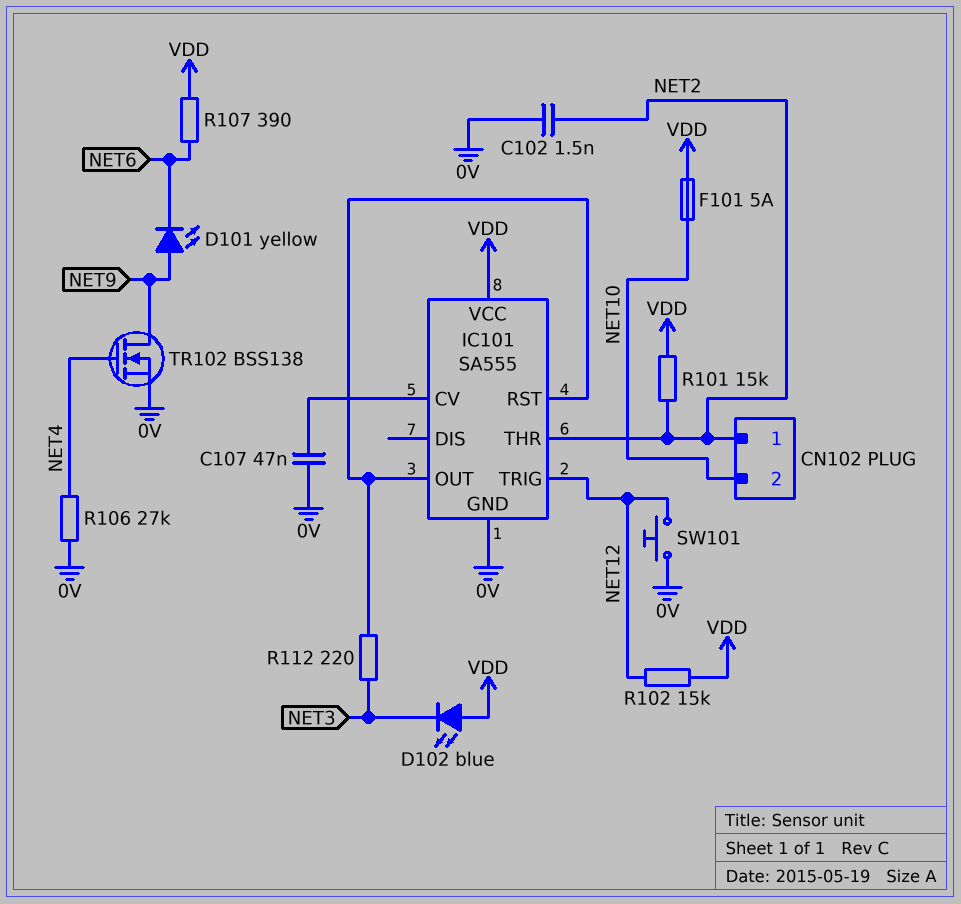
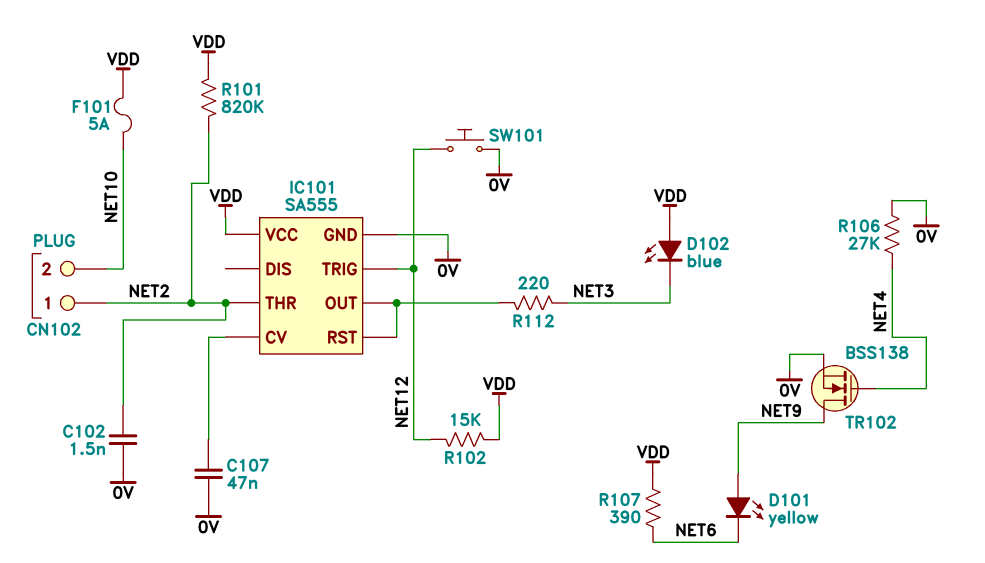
R101: 15k (NET2, VDD) -> 820k (NET2, VDD)

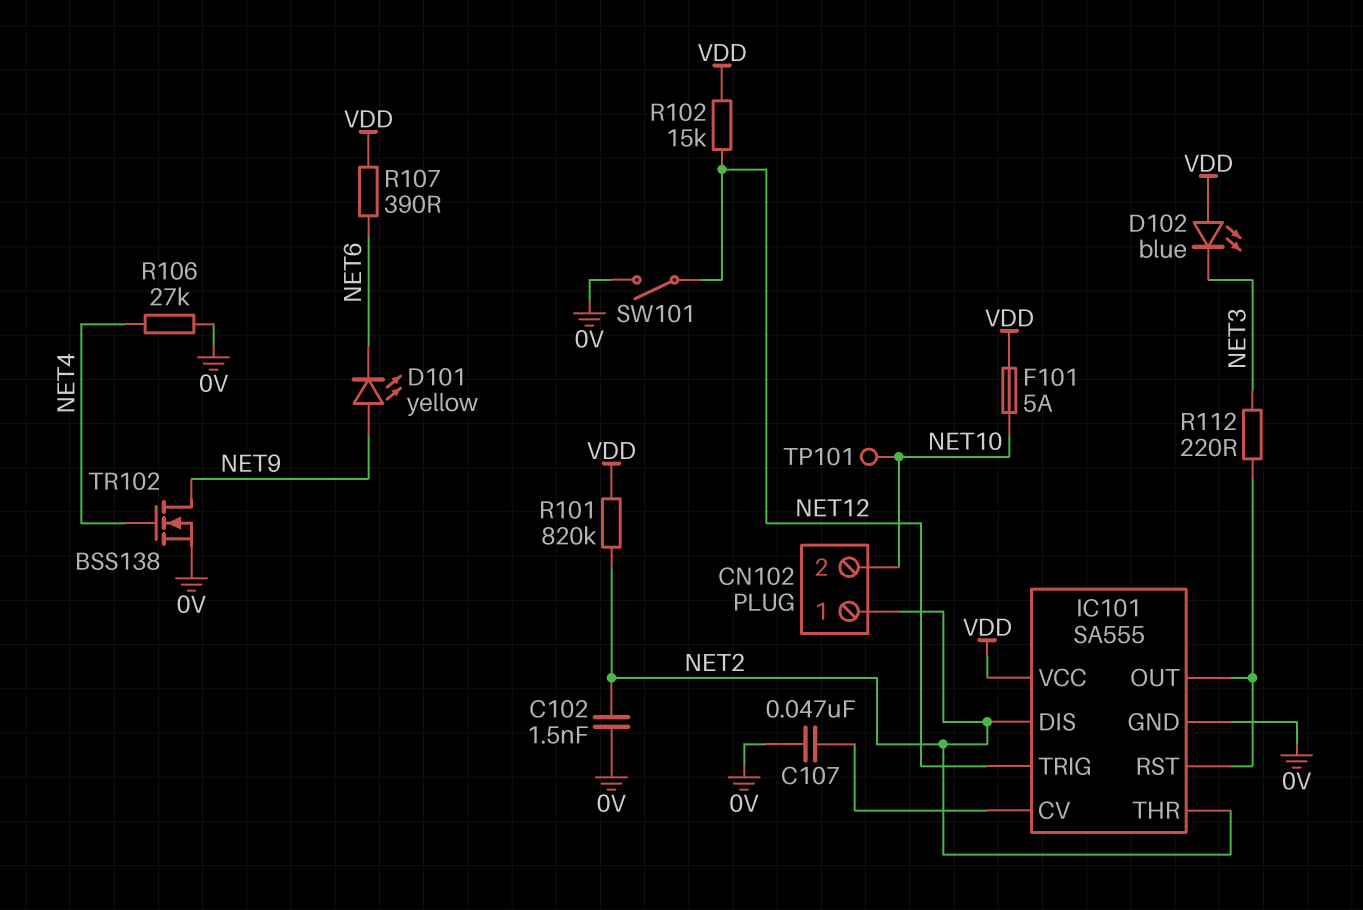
IC101 pin DIS: none -> NET2
SW101: button (0V, NET12) -> switch (0V, NET12)
TP101: none -> test point (NET10)

